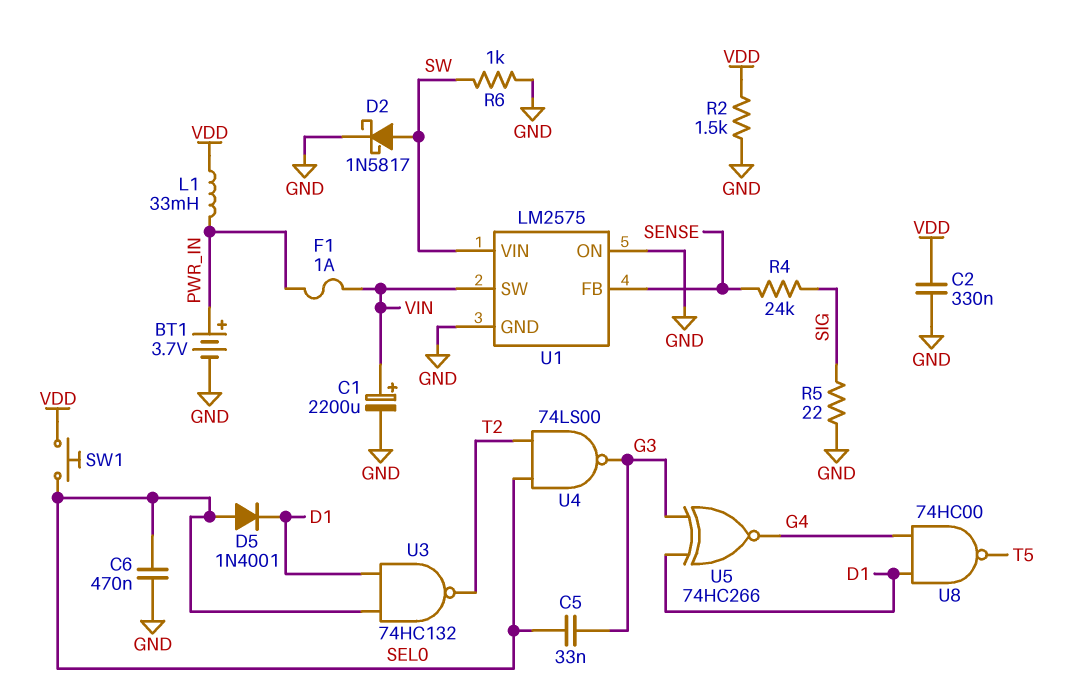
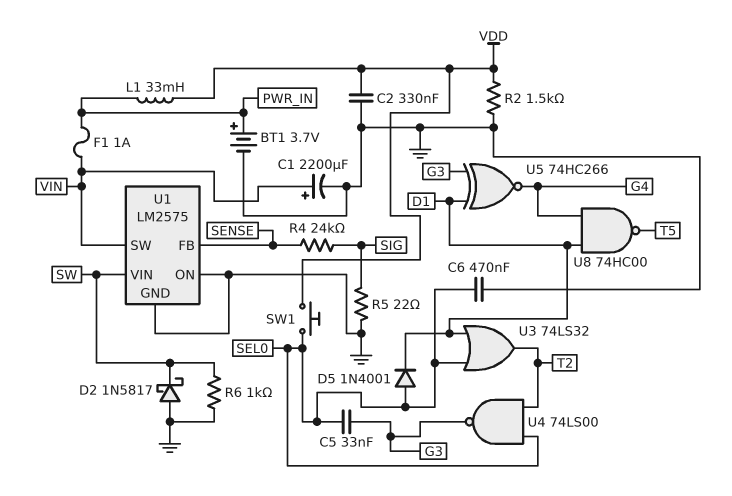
D2: schottky 1N5817 (A SW, K GND) -> schottky 1N5817 (A GND, K SW)
U3: NAND 74HC132 (in D1, in SEL0, out T2) -> OR 74LS32 (in D1, in SEL0, out T2)

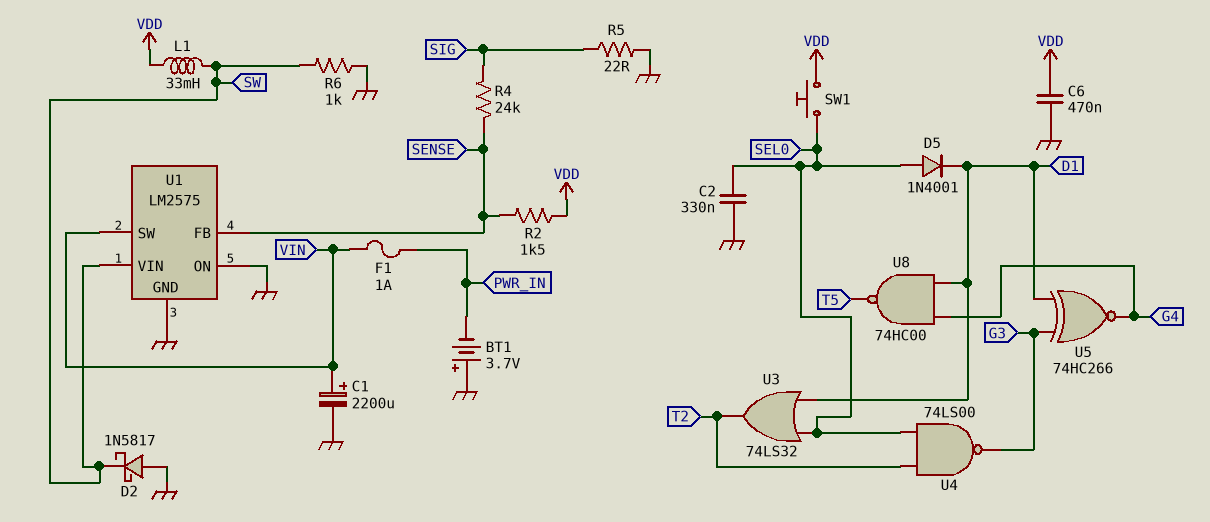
BT1: 3.7V (plus PWR_IN, minus GND) -> 3.7V (plus GND, minus PWR_IN)
C2: 330nF (GND, VDD) -> 330nF (GND, SEL0)
C5: 33nF (G3, SEL0) -> none
C6: 470nF (GND, SEL0) -> 470nF (GND, VDD)
L1: 33mH (PWR_IN, VDD) -> 33mH (SW, VDD)
R2: 1.5k (GND, VDD) -> 1.5k (SENSE, VDD)

